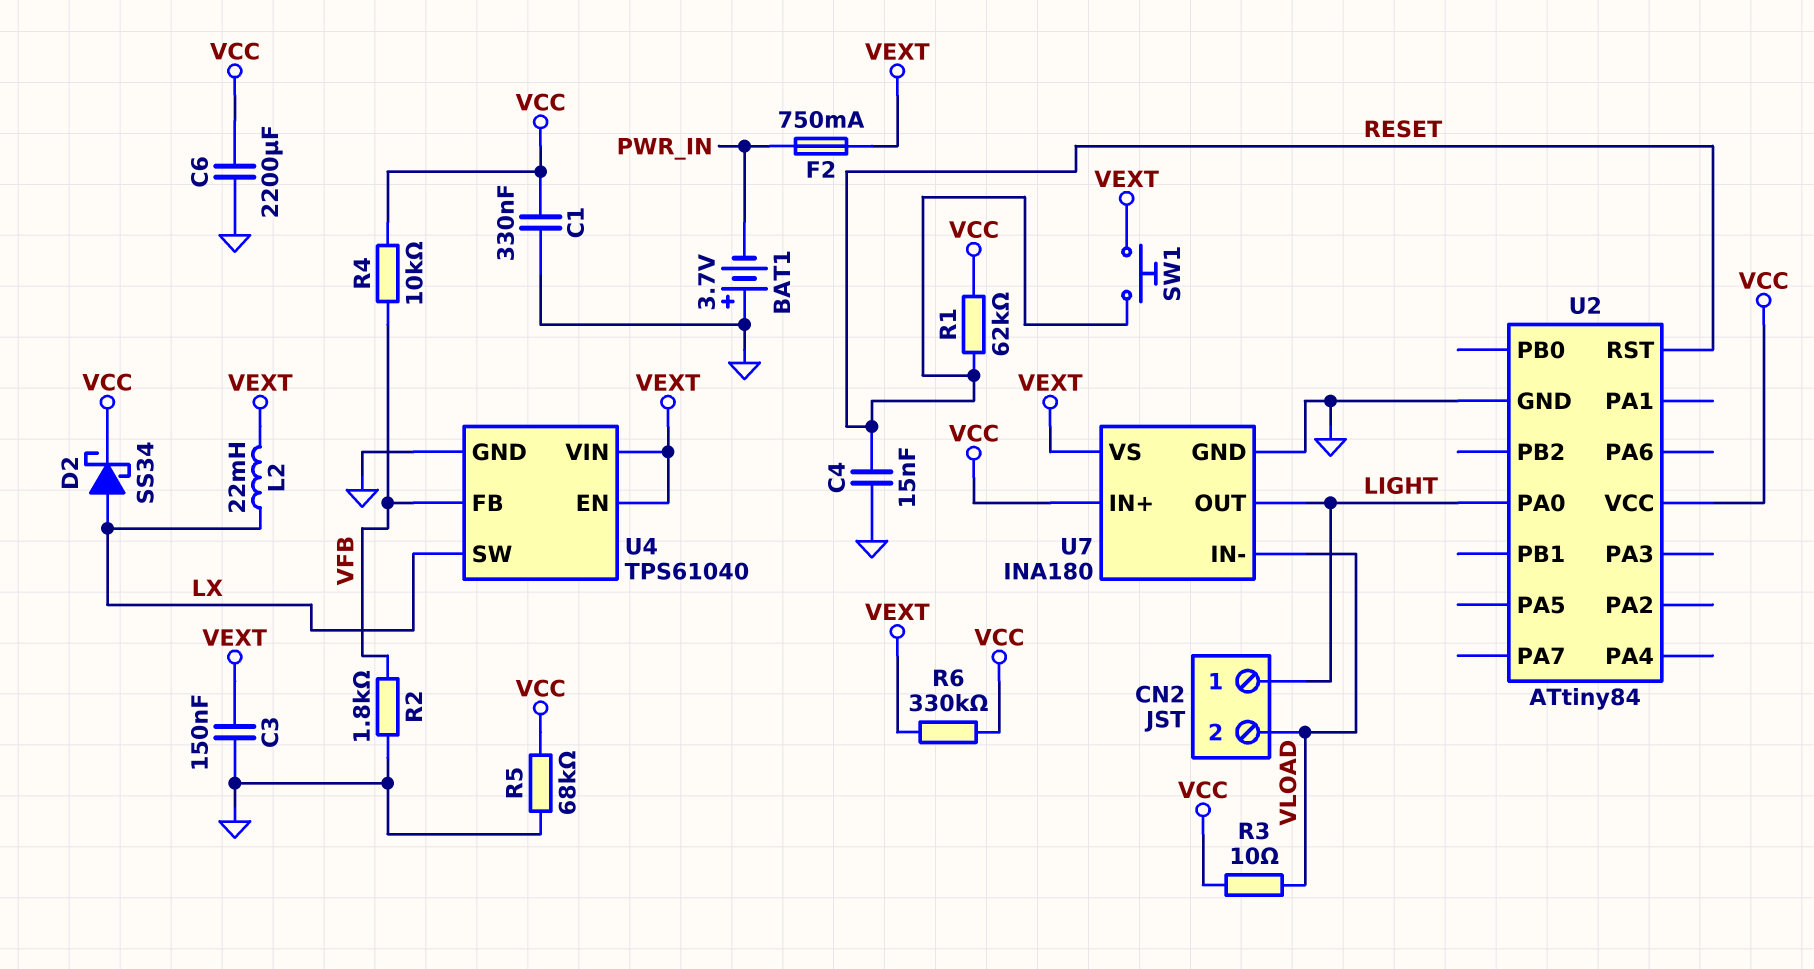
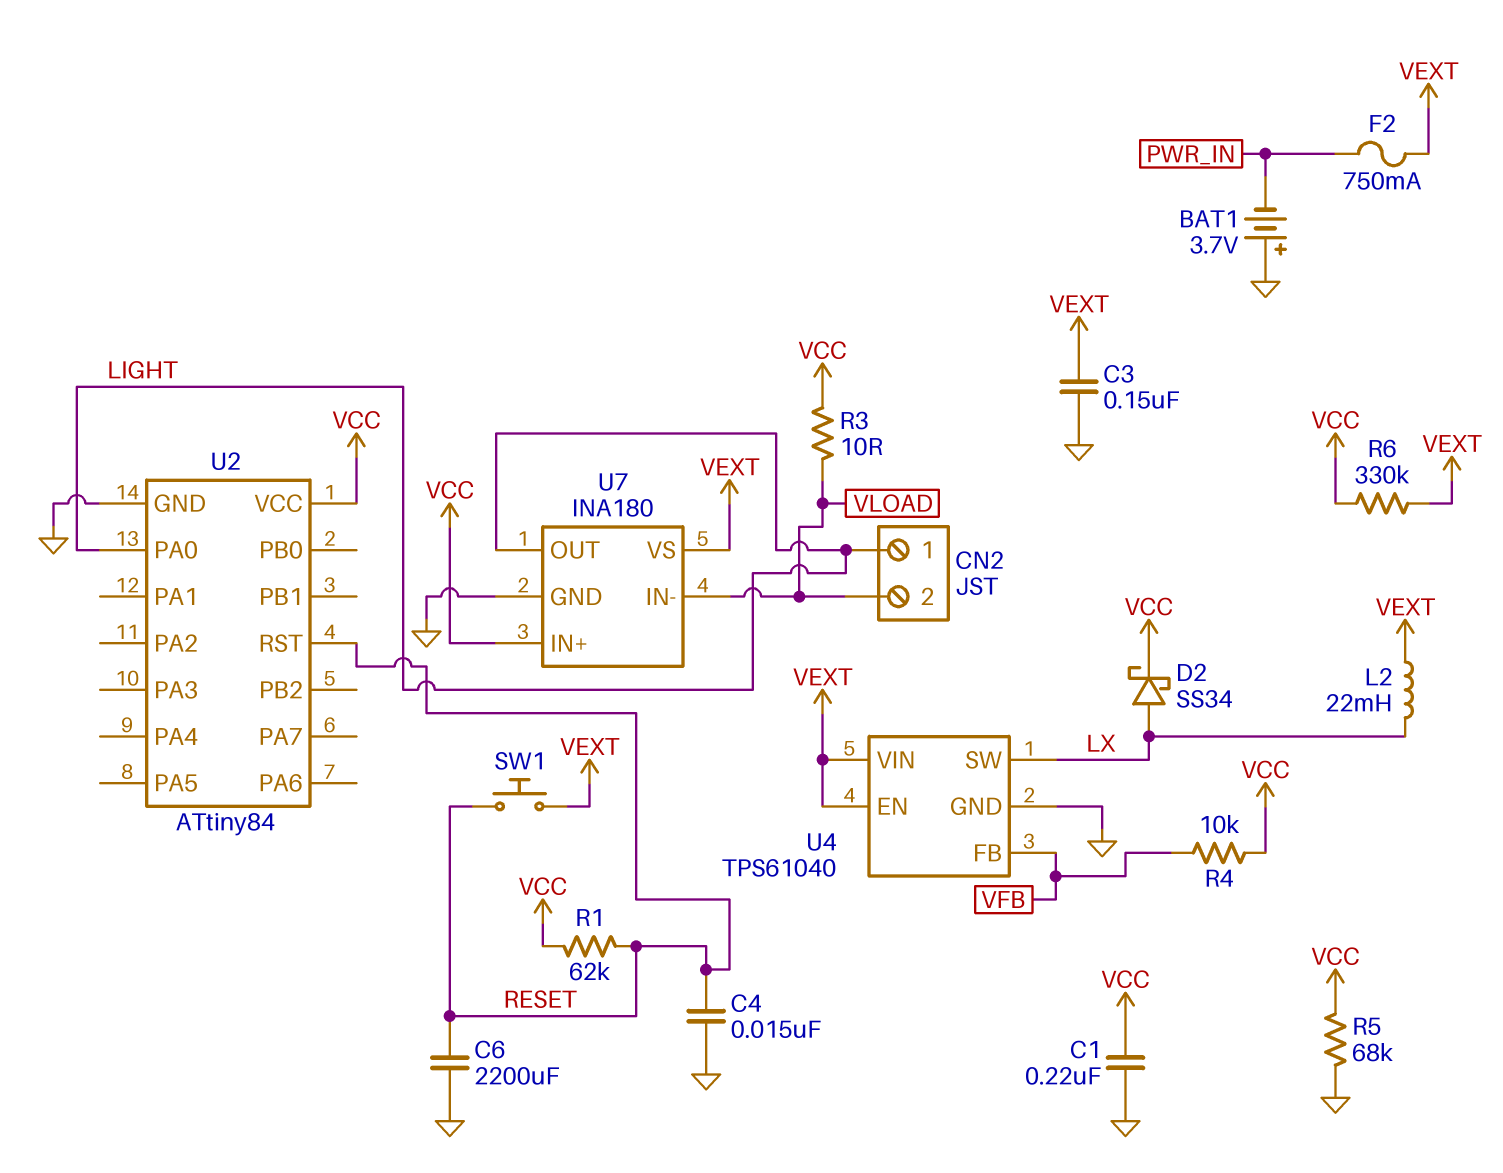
C1: 330nF (GND, VCC) -> 220nF (GND, VCC)
C6: 2200uF (GND, VCC) -> 2200uF (GND, RESET)
R2: 1.8k (GND, VFB) -> none

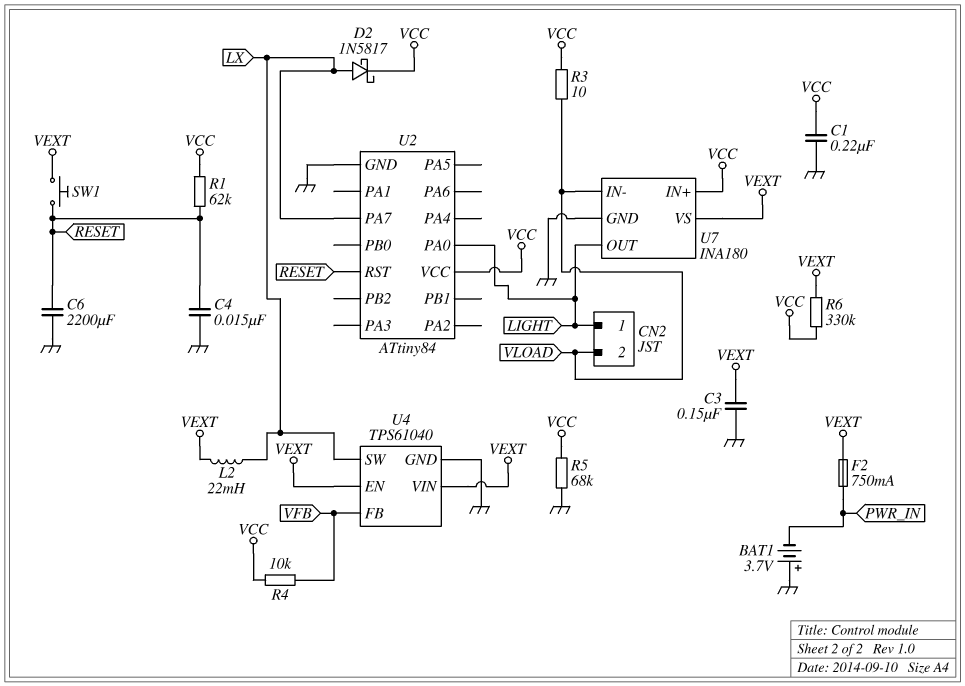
D2: schottky SS34 (A LX, K VCC) -> schottky 1N5817 (A LX, K VCC)
U2 pin PA7: none -> LX

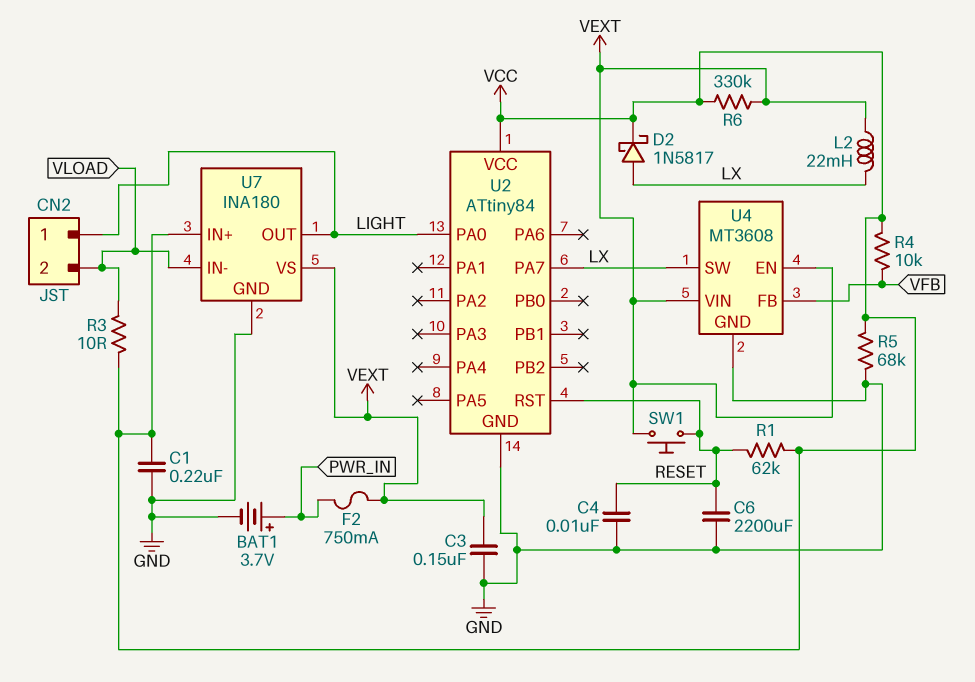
BAT1: 3.7V (plus GND, minus PWR_IN) -> 3.7V (plus PWR_IN, minus GND)
C4: 15nF (GND, RESET) -> 10nF (GND, RESET)
U4: TPS61040 -> MT3608

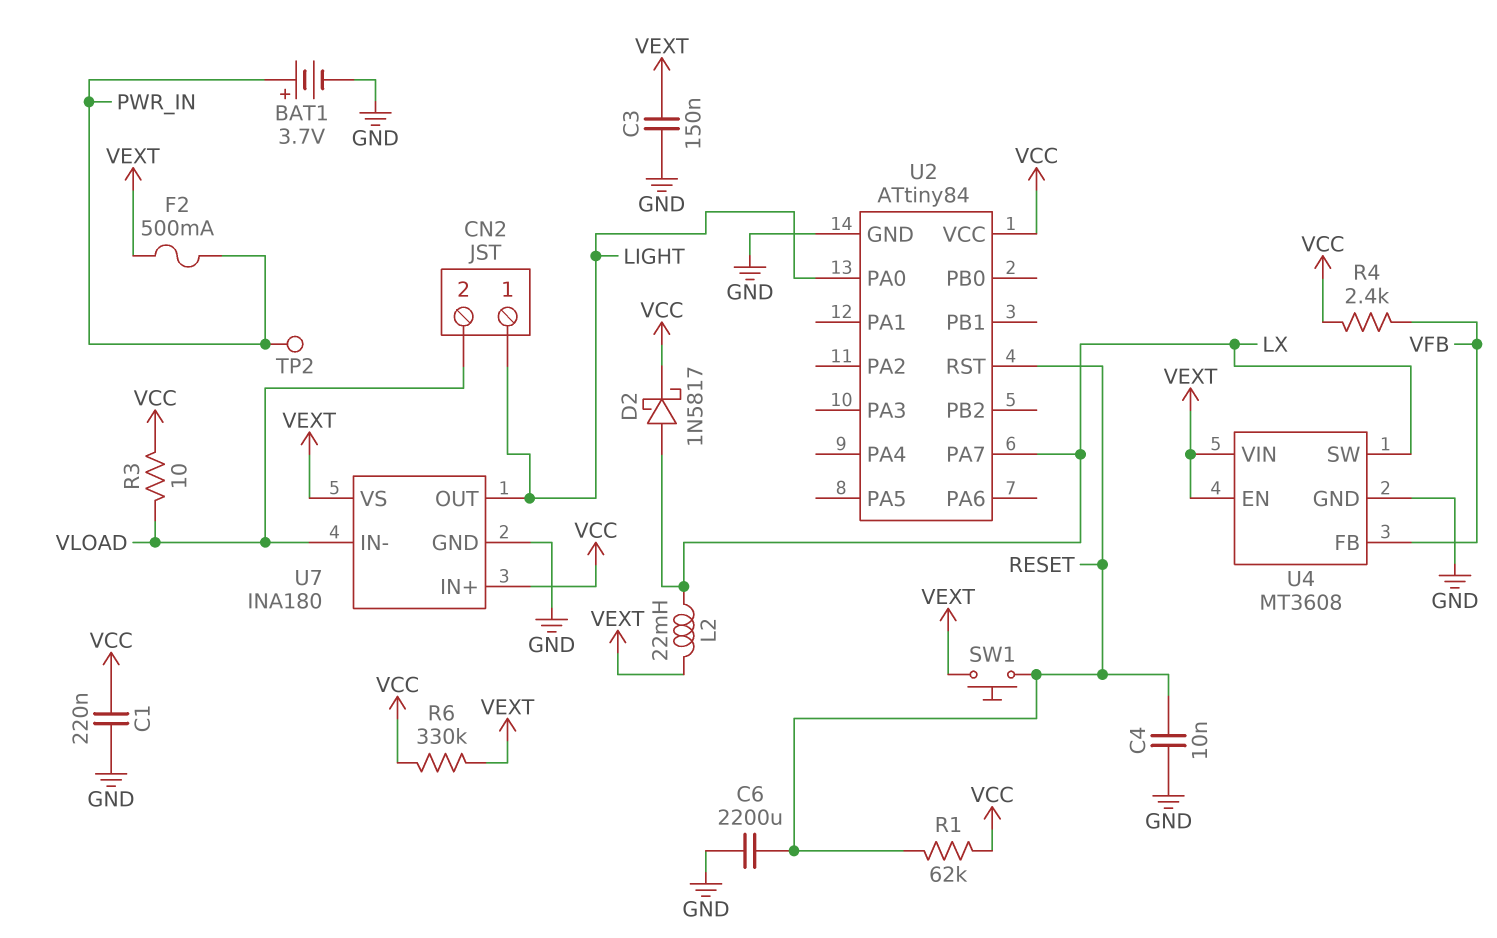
F2: 750mA (PWR_IN, VEXT) -> 500mA (PWR_IN, VEXT)
R4: 10k (VCC, VFB) -> 2.4k (VCC, VFB)
R5: 68k (GND, VCC) -> none
TP2: none -> test point (PWR_IN)

